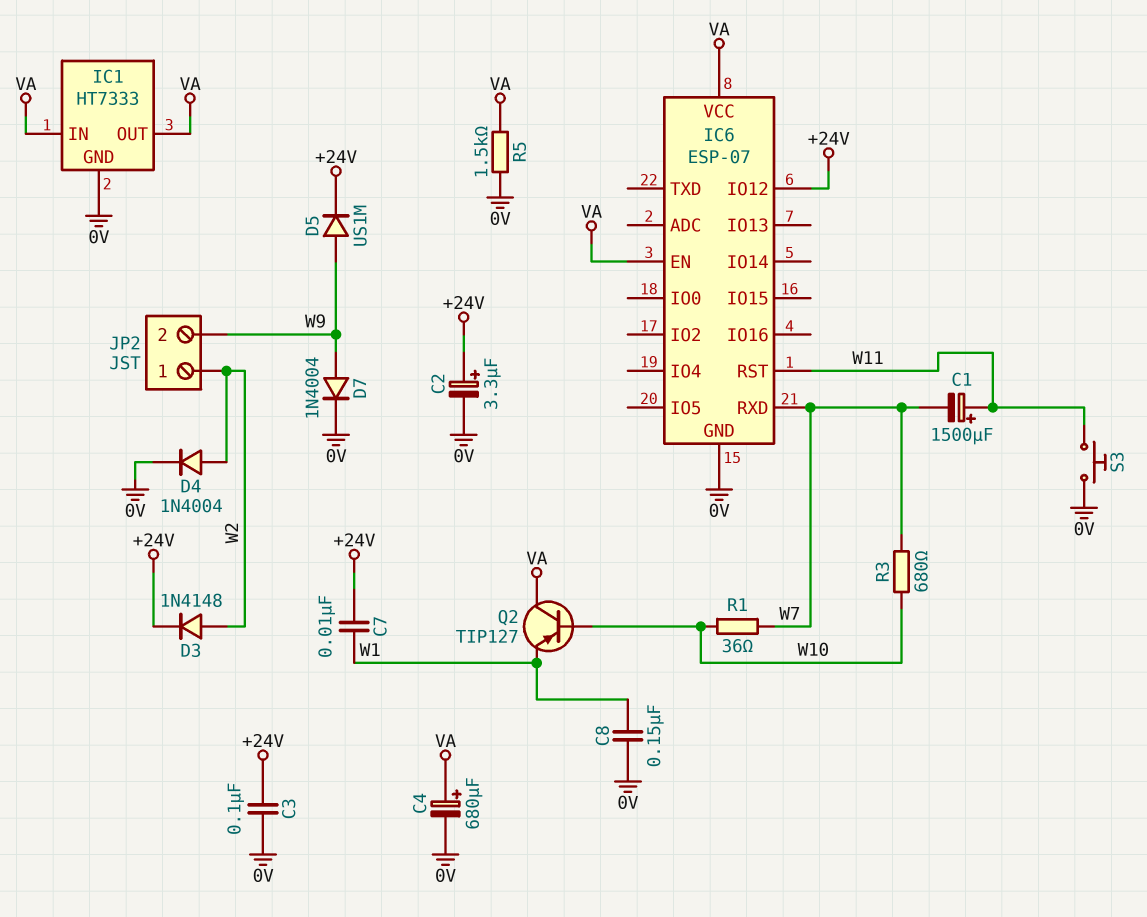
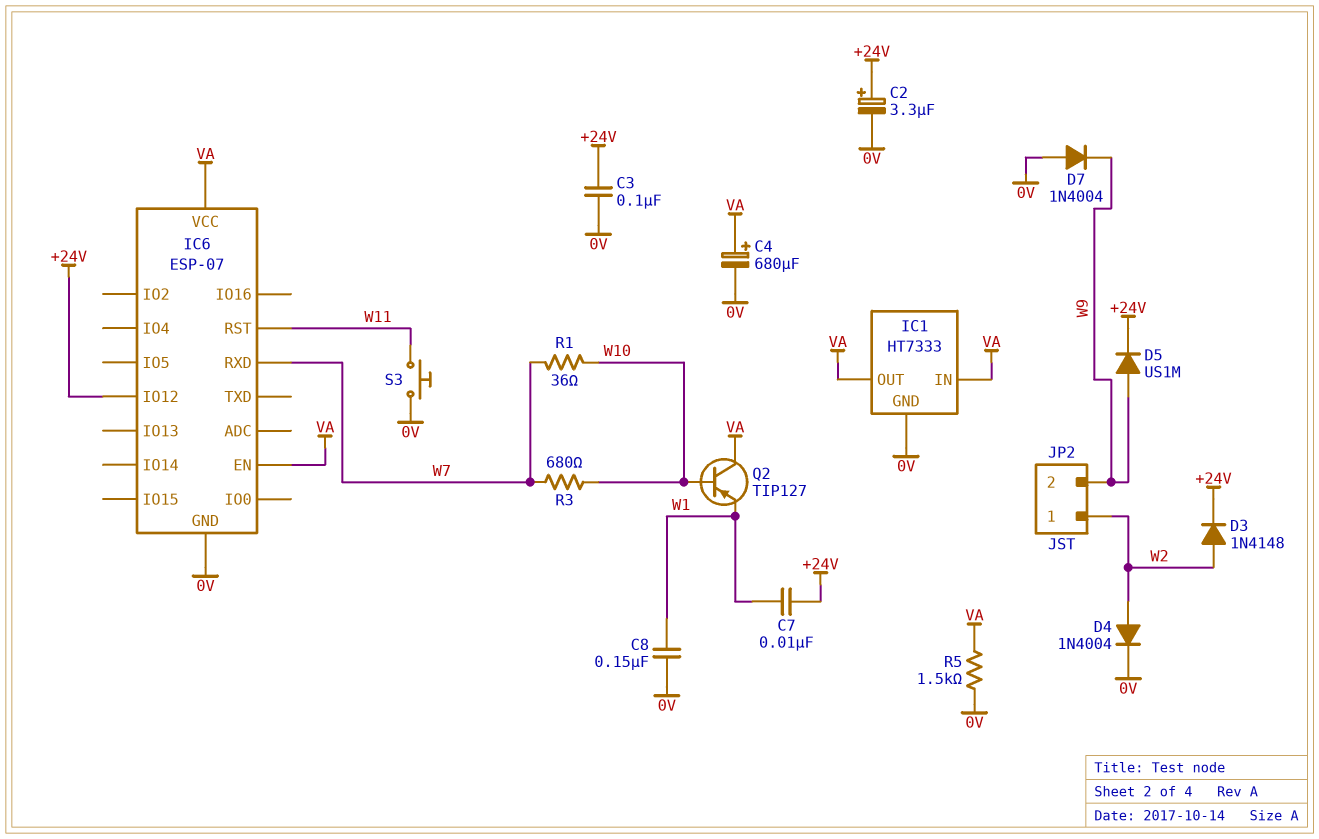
C1: 1500uF (plus W11, minus W7) -> none
D7: diode 1N4004 (A W9, K 0V) -> diode 1N4004 (A 0V, K W9)

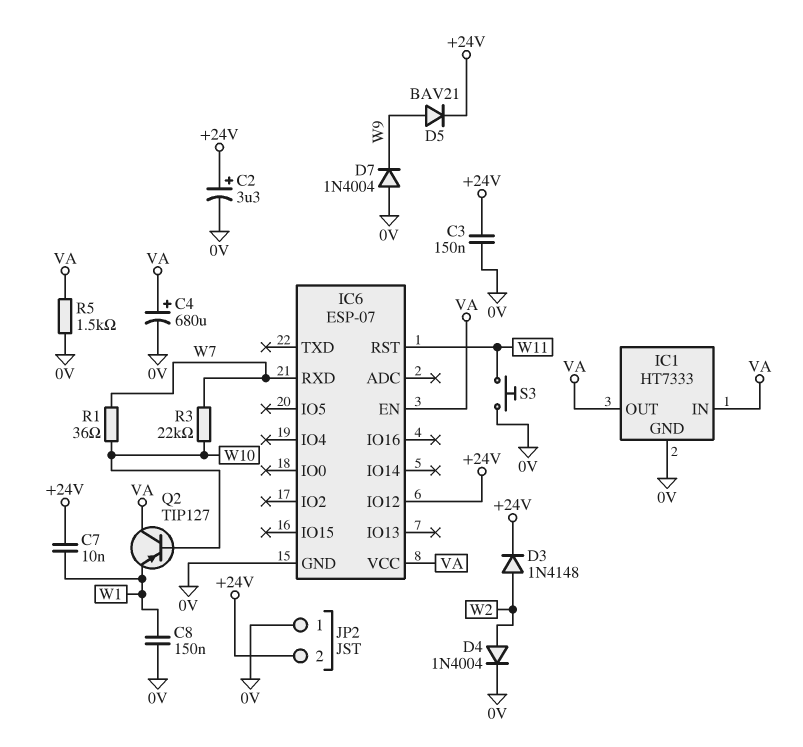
C3: 100nF (+24V, 0V) -> 150nF (+24V, 0V)
D5: diode US1M (A W9, K +24V) -> diode BAV21 (A W9, K +24V)
JP2 pin 1: W2 -> 0V
JP2 pin 2: W9 -> +24V
R3: 680 (W7, W10) -> 22k (W7, W10)

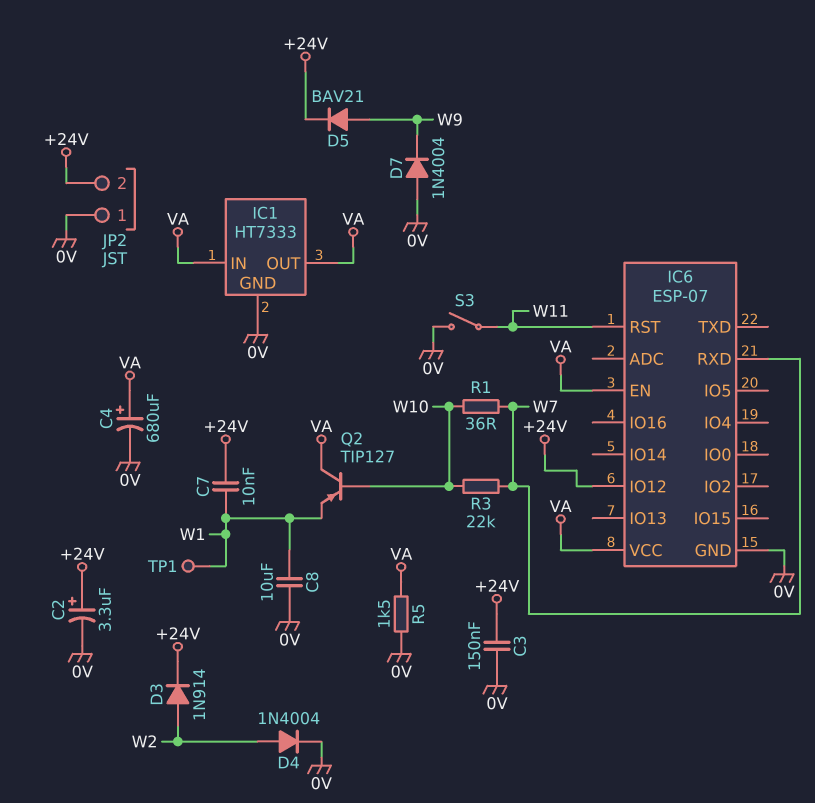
C8: 150nF (0V, W1) -> 10uF (0V, W1)
D3: diode 1N4148 (A W2, K +24V) -> diode 1N914 (A W2, K +24V)
S3: button (0V, W11) -> switch (0V, W11)
TP1: none -> test point (W1)

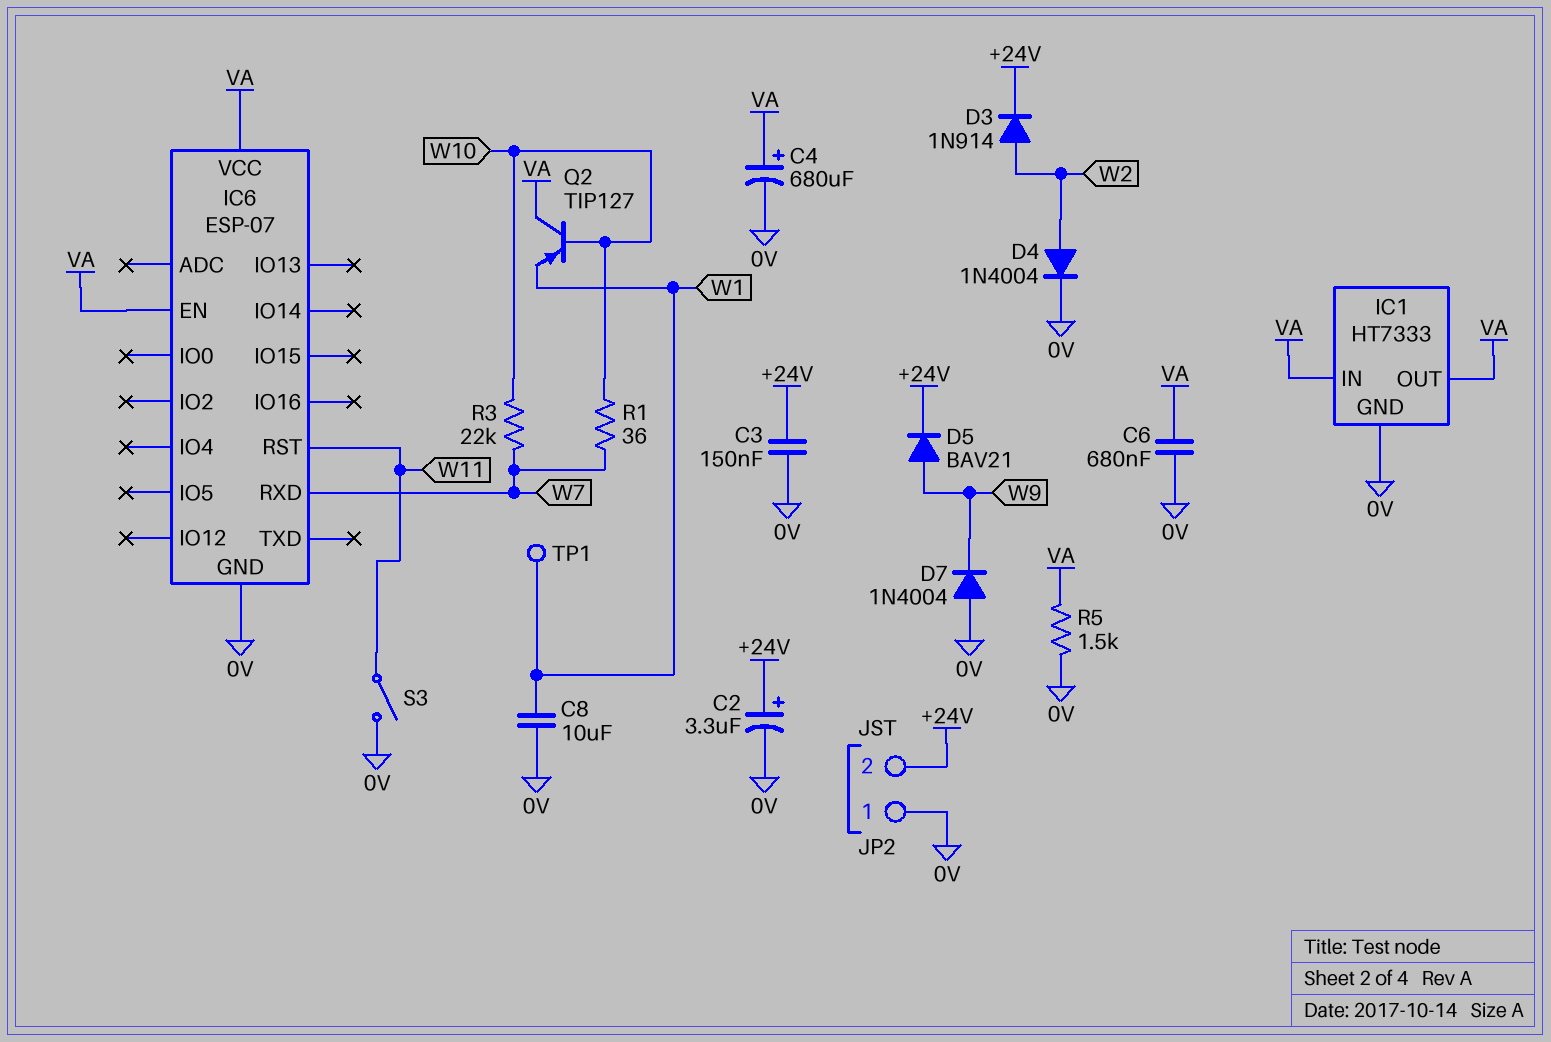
C6: none -> 680nF (0V, VA)
C7: 10nF (+24V, W1) -> none
IC6 pin IO12: +24V -> none

